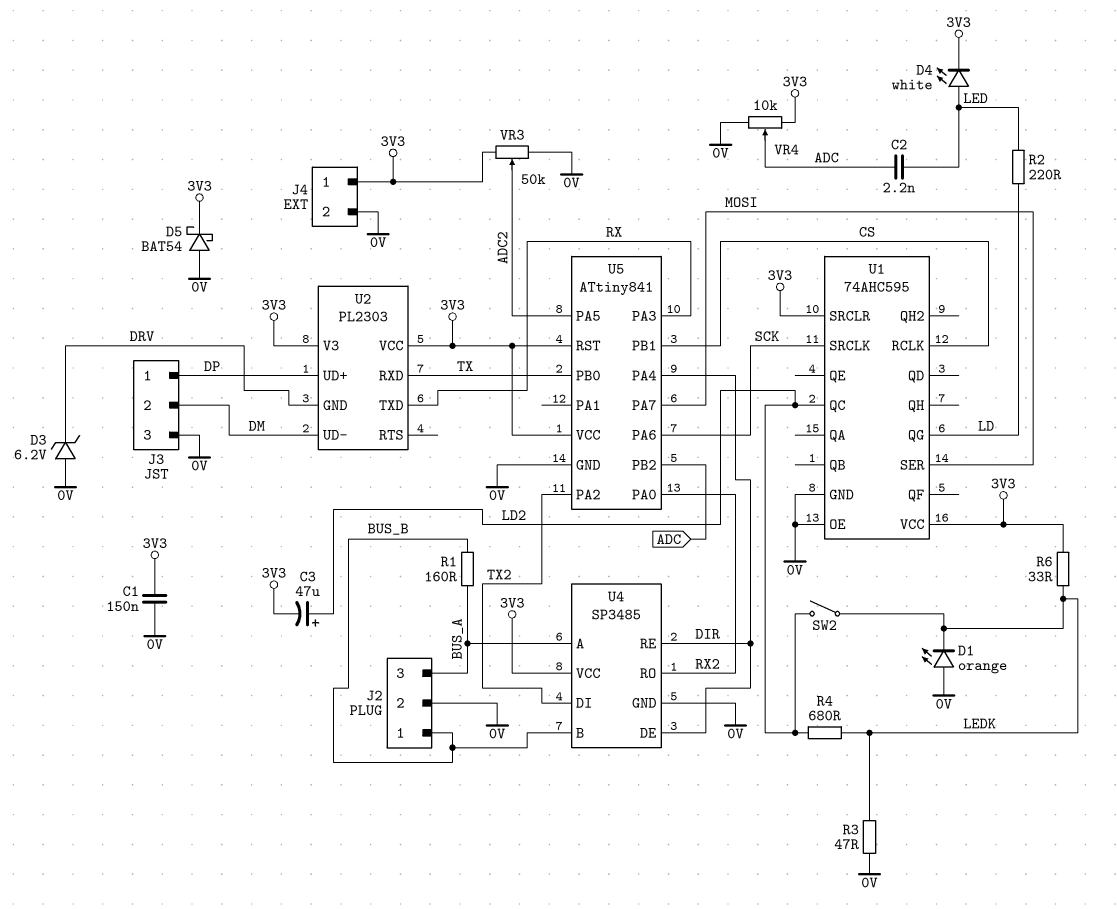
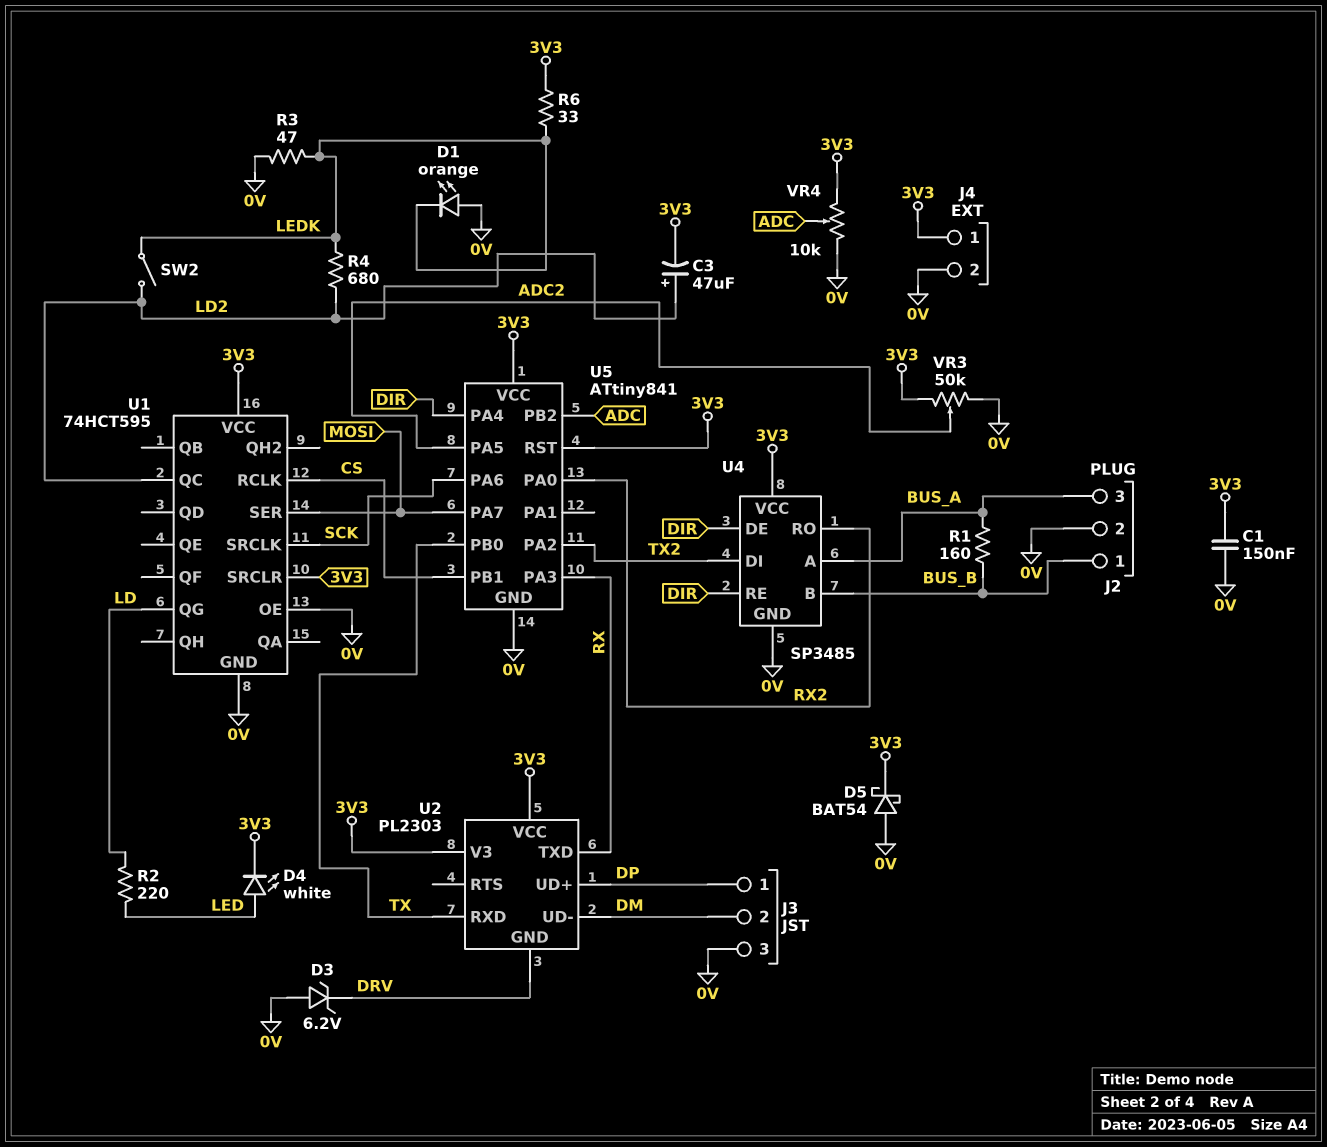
C2: 2.2nF (ADC, LED) -> none
U1: 74AHC595 -> 74HCT595

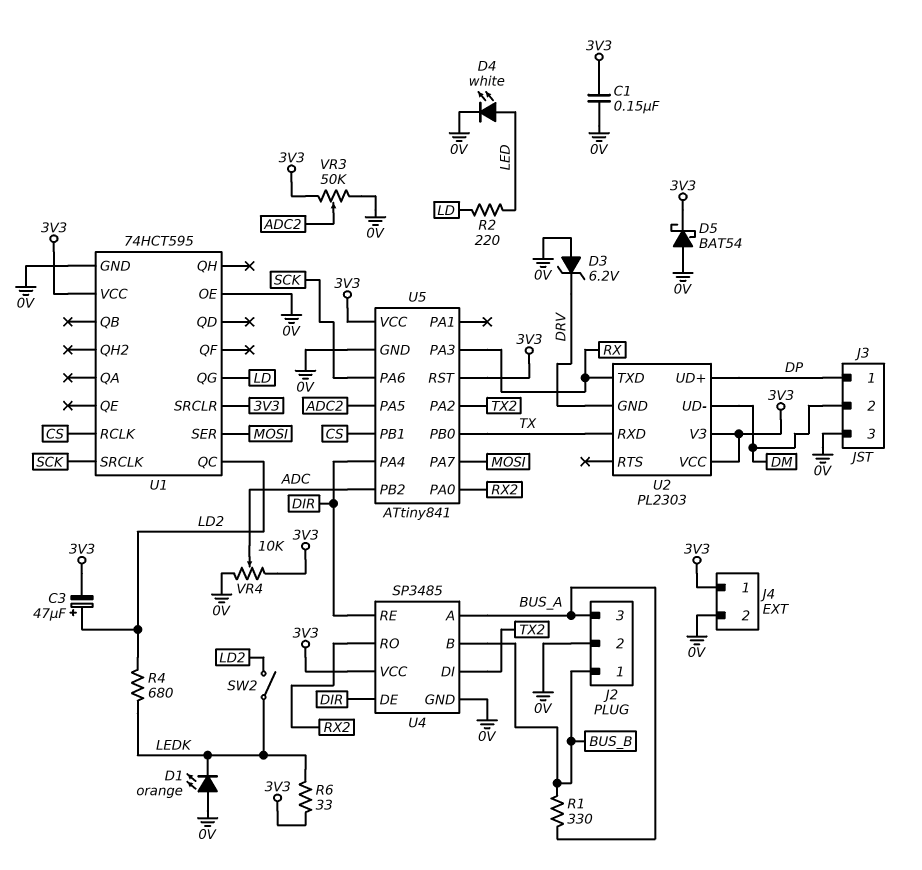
D4: LED white (A LED, K 3V3) -> LED white (A LED, K 0V)
R1: 160 (BUS_A, BUS_B) -> 330 (BUS_A, BUS_B)
R3: 47 (0V, LEDK) -> none

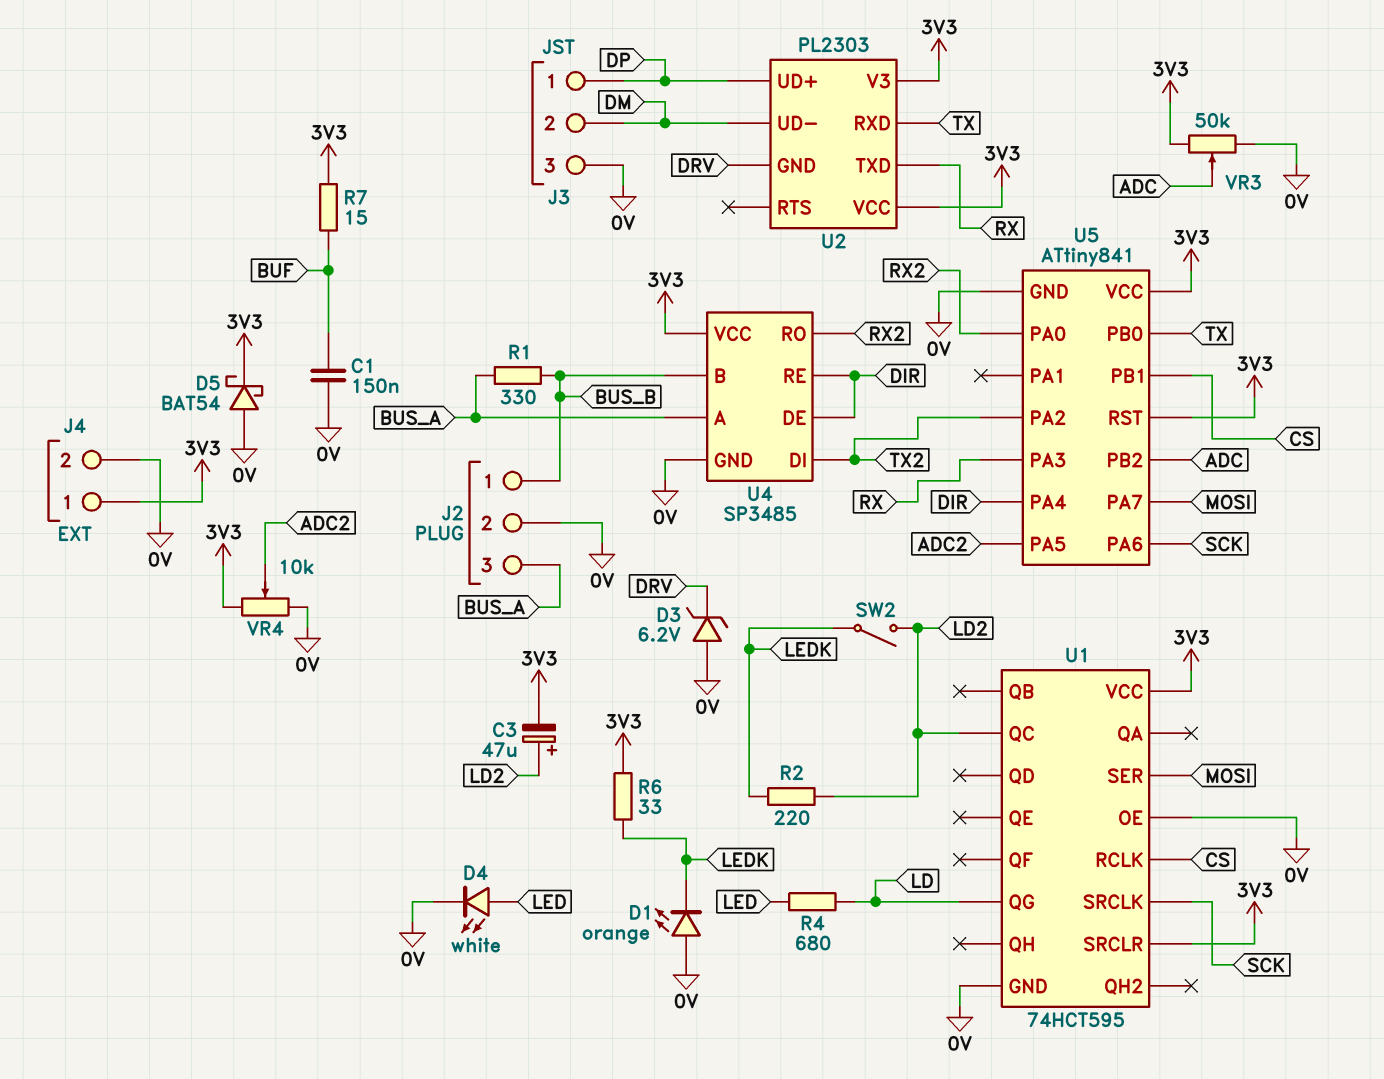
C1: 150nF (0V, 3V3) -> 150nF (0V, BUF)
R2: 220 (LD, LED) -> 220 (LD2, LEDK)
R4: 680 (LD2, LEDK) -> 680 (LD, LED)
R7: none -> 15 (3V3, BUF)
VR3: 50k (0V, 3V3, wiper ADC2) -> 50k (0V, 3V3, wiper ADC)
VR4: 10k (0V, 3V3, wiper ADC) -> 10k (0V, 3V3, wiper ADC2)

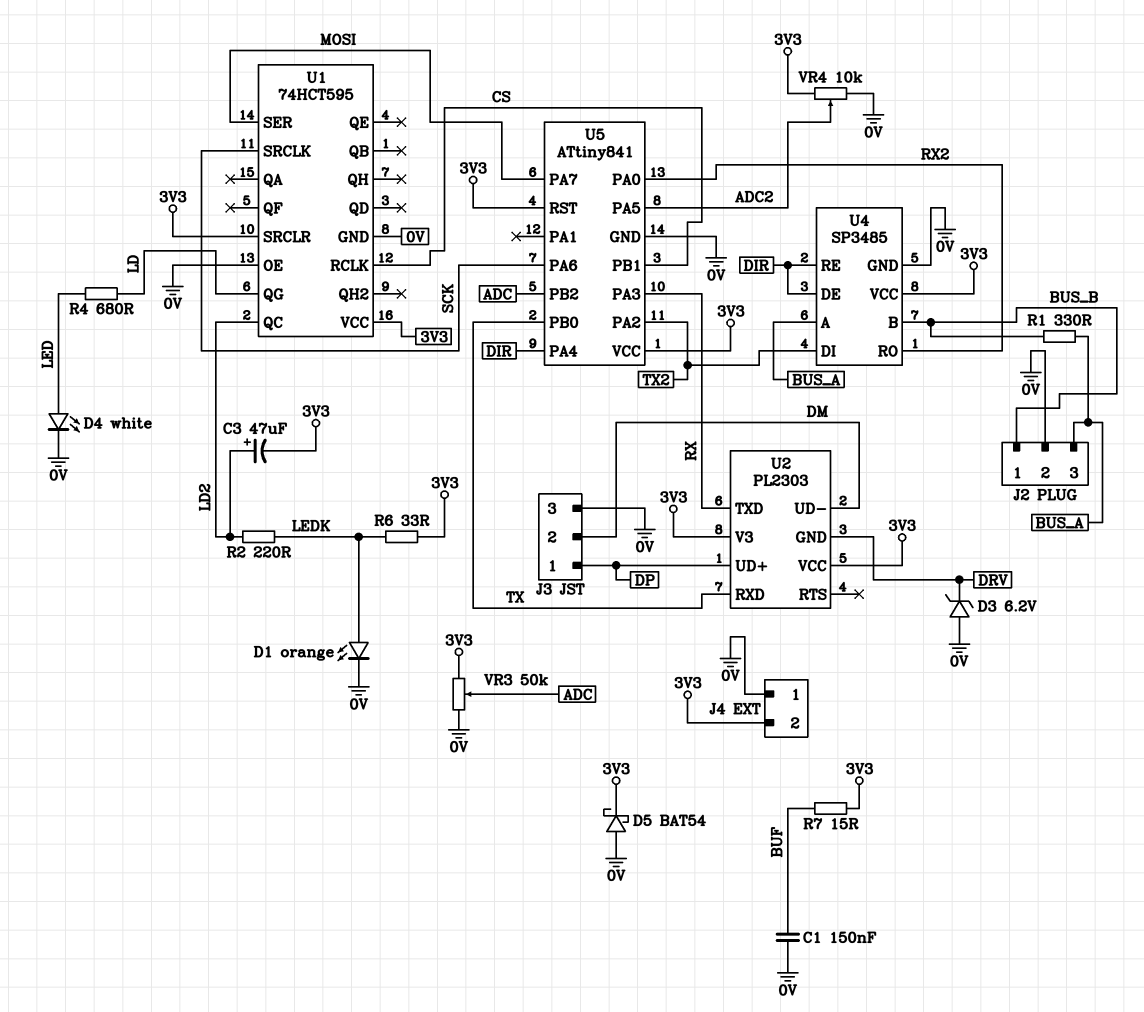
D1: LED orange (A 0V, K LEDK) -> LED orange (A LEDK, K 0V)
J4 pin 1: 3V3 -> 0V
J4 pin 2: 0V -> 3V3
SW2: switch (LD2, LEDK) -> none

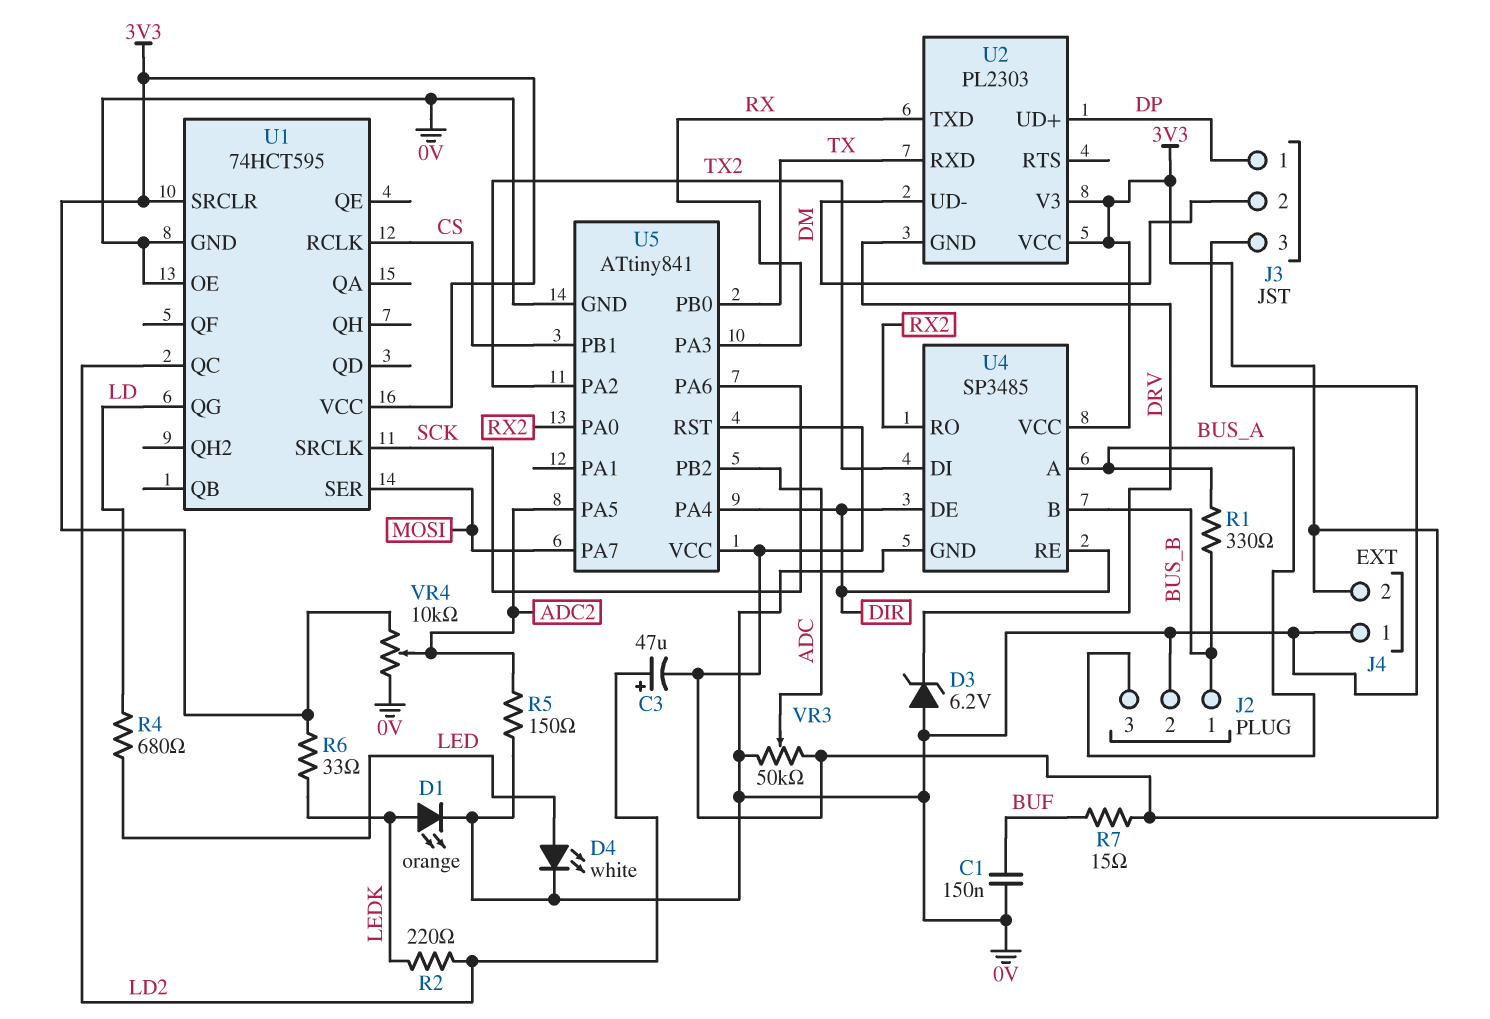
D5: schottky BAT54 (A 0V, K 3V3) -> none
R5: none -> 150 (0V, ADC2)

